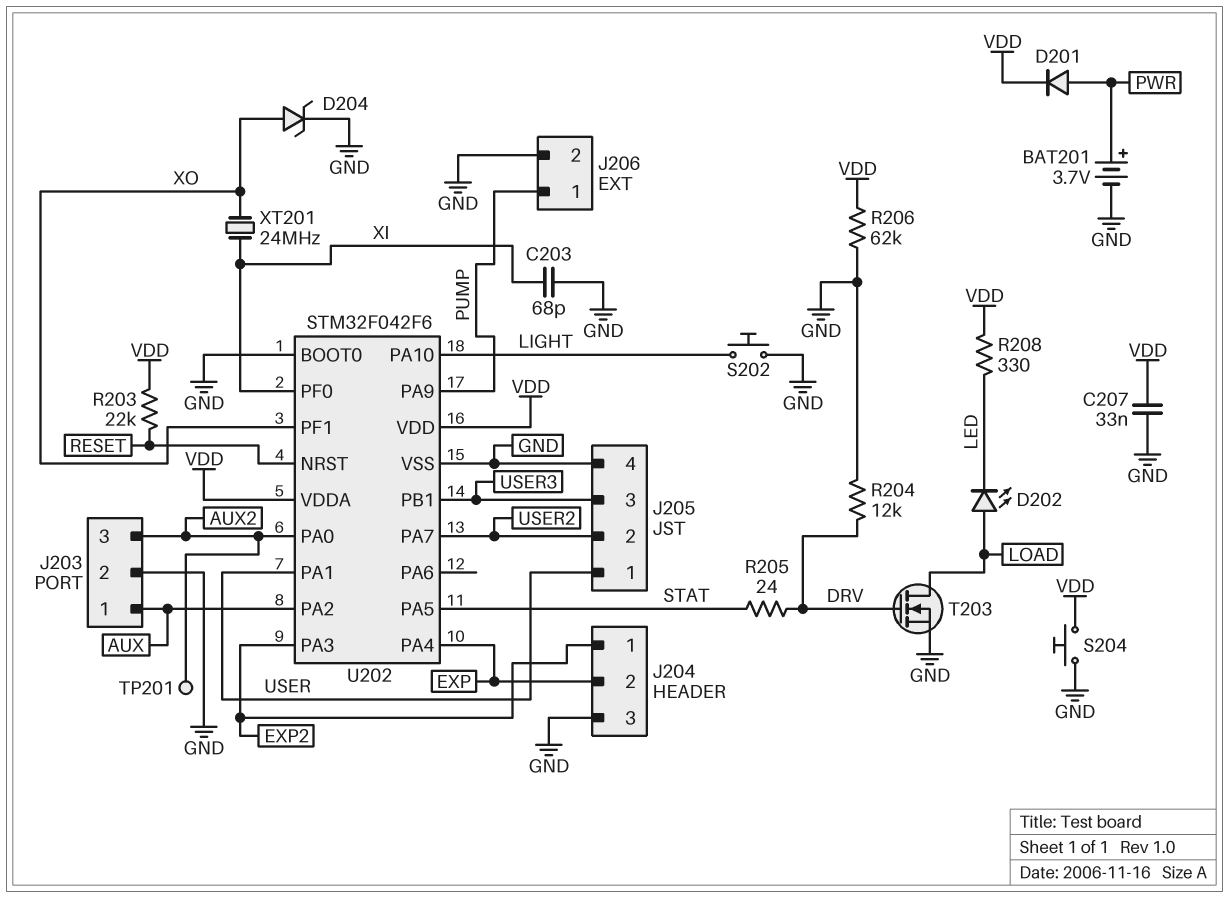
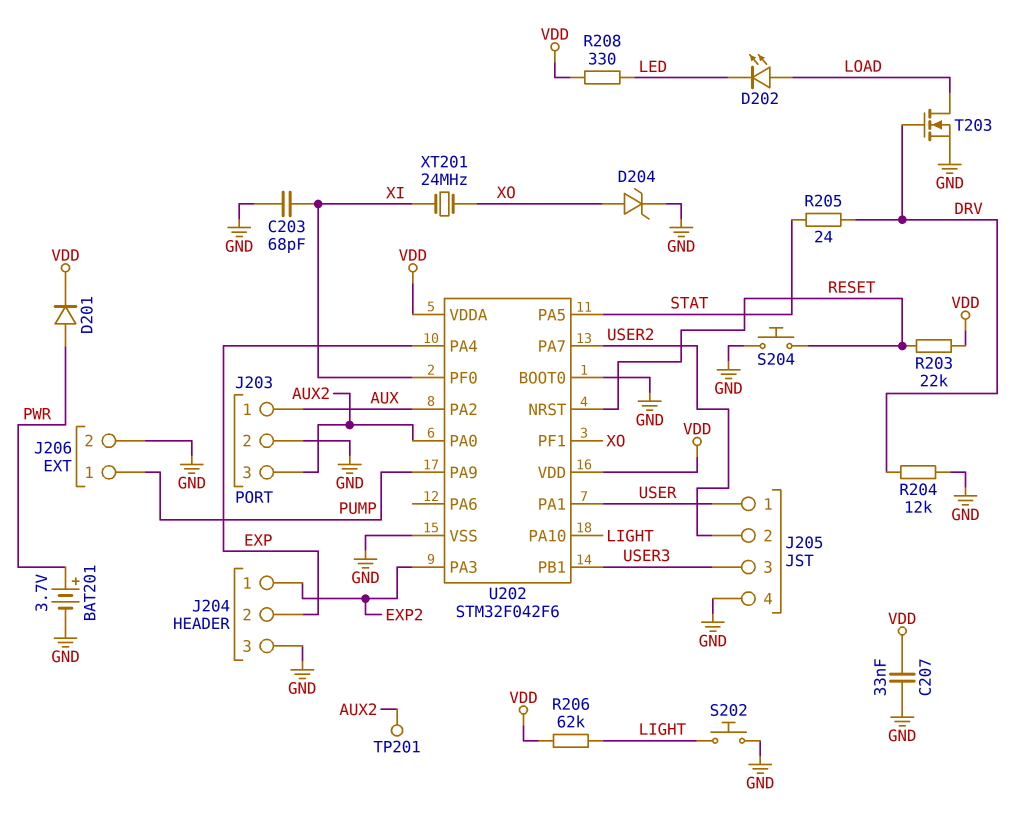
R206: 62k (GND, VDD) -> 62k (LIGHT, VDD)
S204: button (GND, VDD) -> button (GND, RESET)

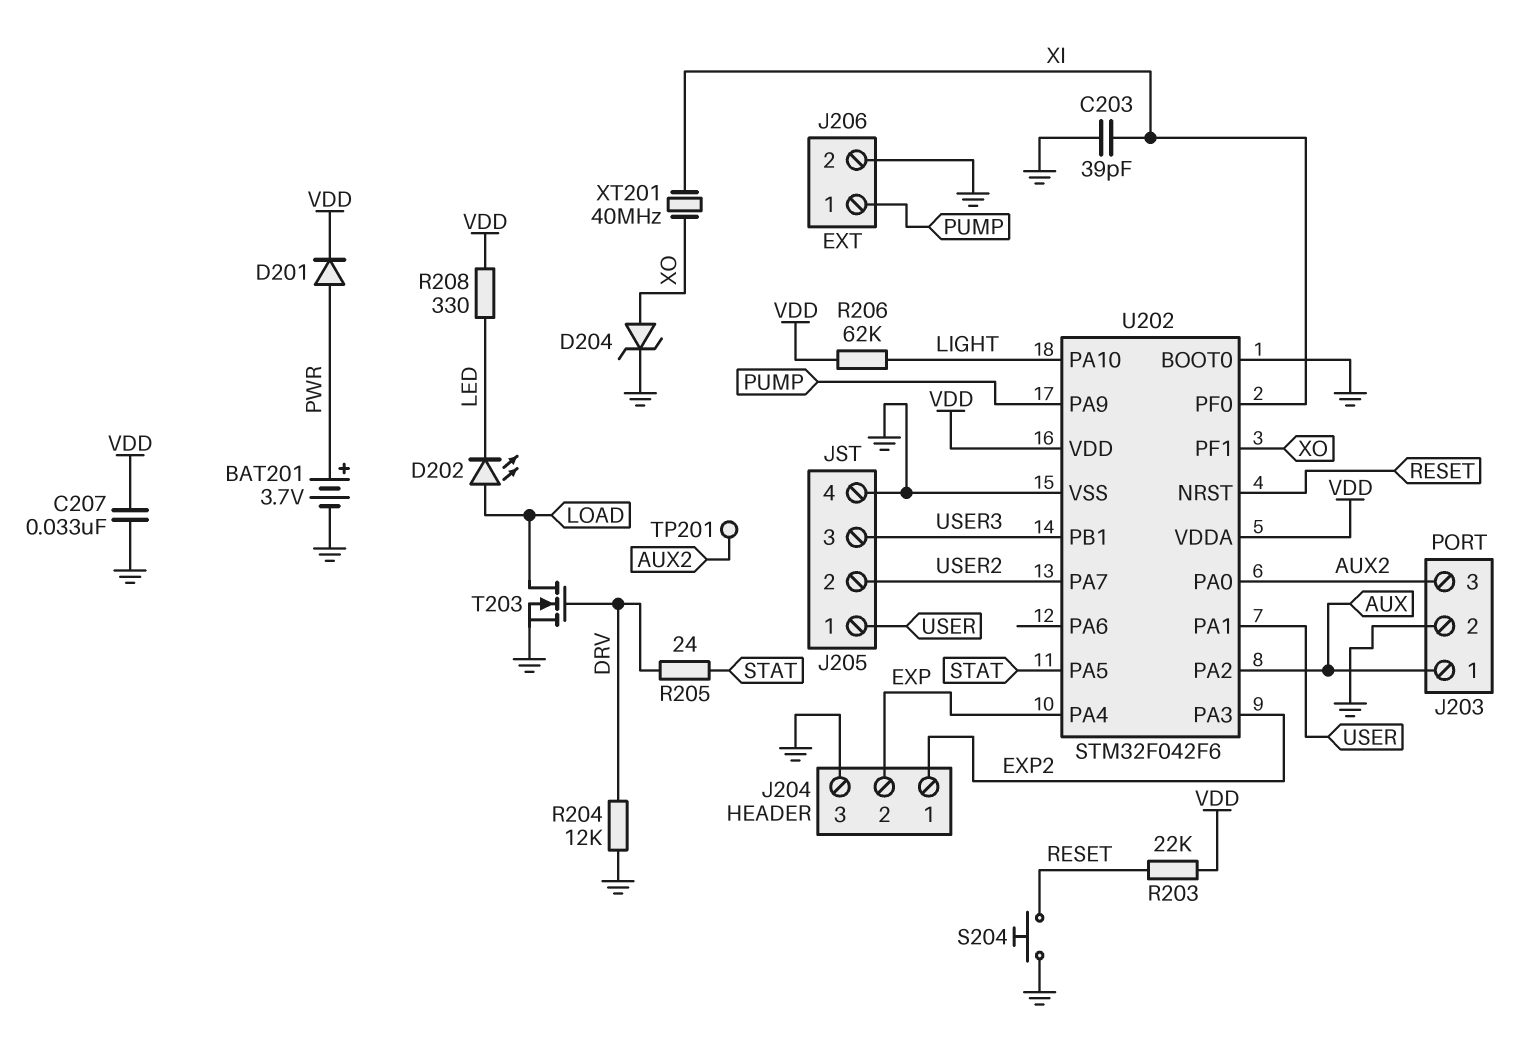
C203: 68pF (GND, XI) -> 39pF (GND, XI)
S202: button (GND, LIGHT) -> none
XT201: 24MHz (XI, XO) -> 40MHz (XI, XO)

